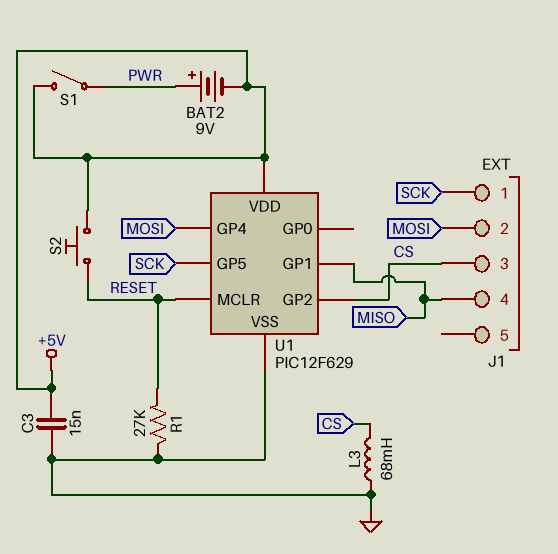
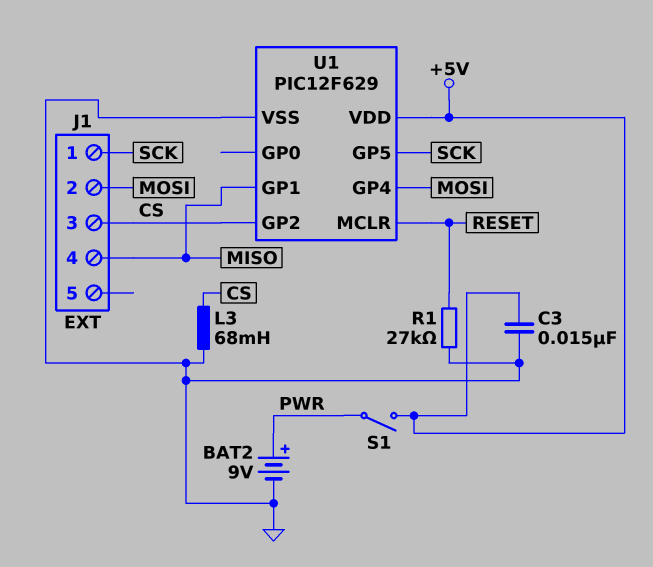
BAT2: 9V (plus PWR, minus +5V) -> 9V (plus PWR, minus GND)
S2: button (+5V, RESET) -> none

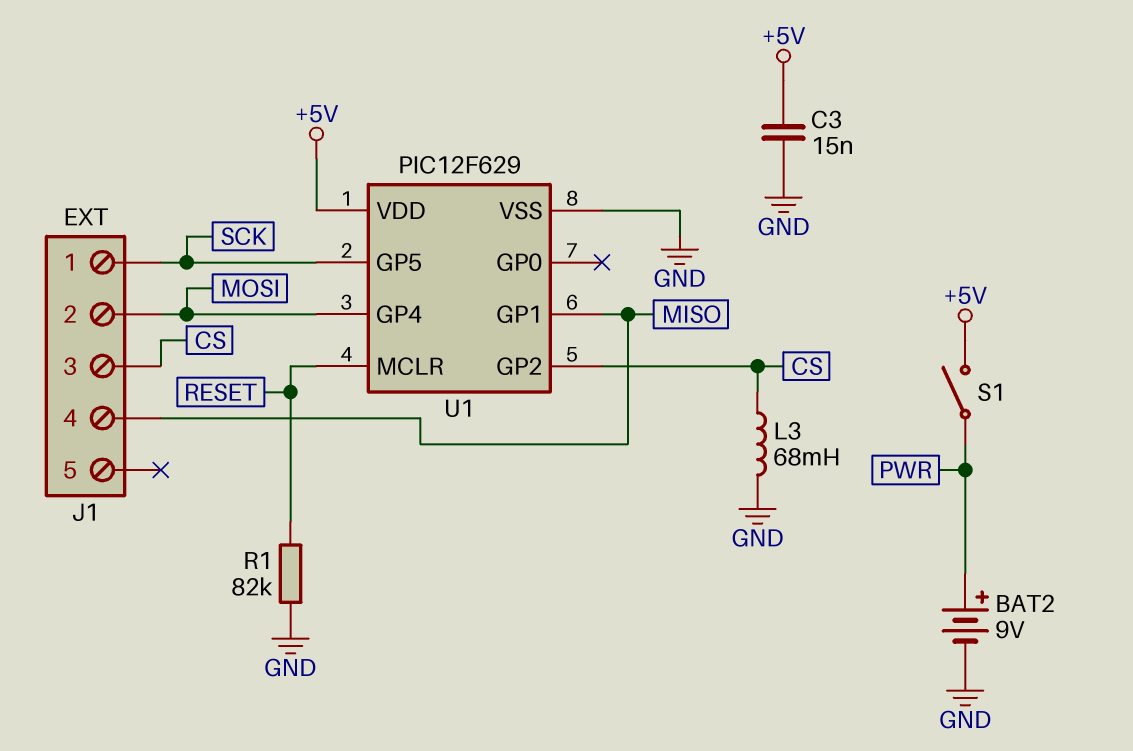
R1: 27k (GND, RESET) -> 82k (GND, RESET)

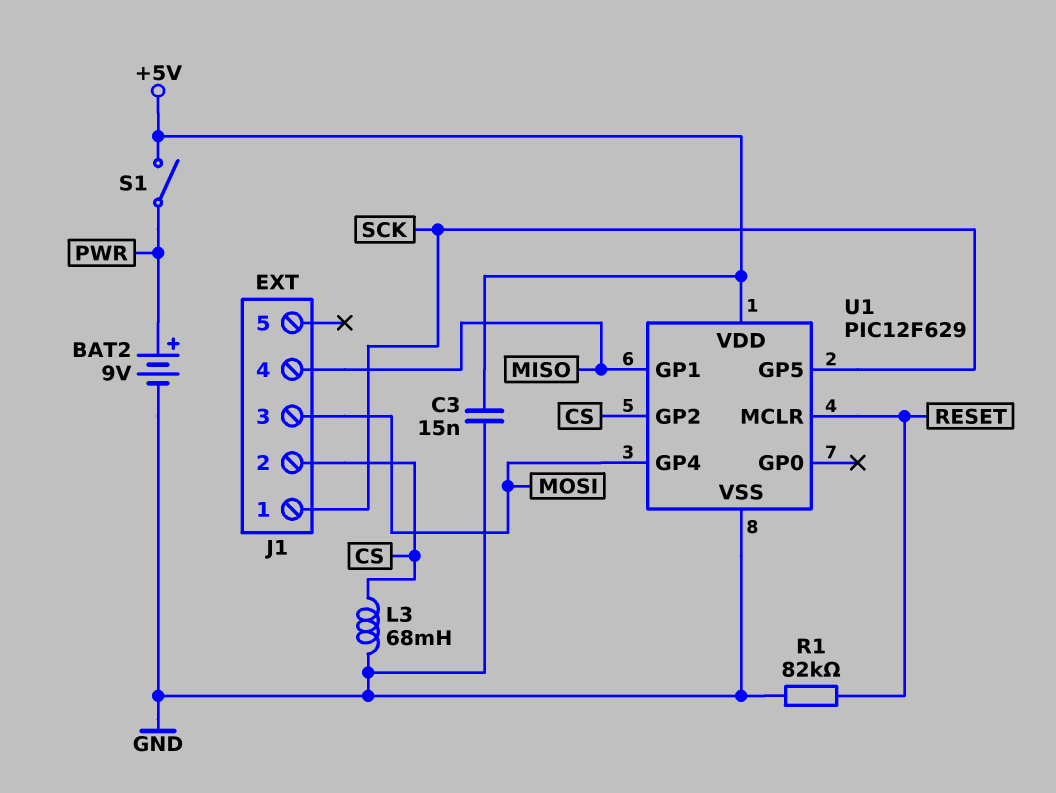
J1 pin 2: MOSI -> CS
J1 pin 3: CS -> MOSI

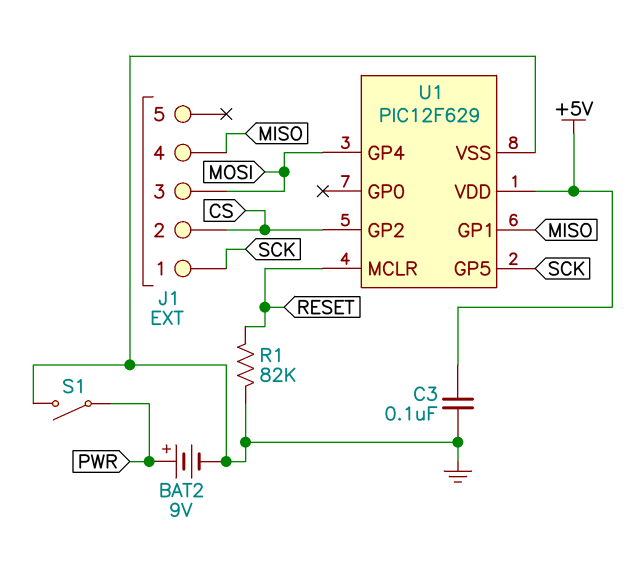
C3: 15nF (+5V, GND) -> 100nF (+5V, GND)
L3: 68mH (CS, GND) -> none
S1: switch (+5V, PWR) -> switch (GND, PWR)

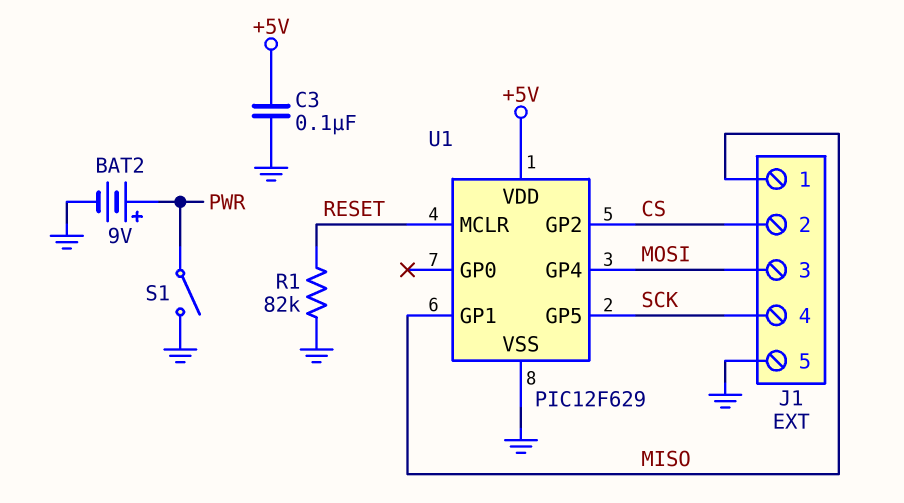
J1 pin 1: SCK -> MISO
J1 pin 4: MISO -> SCK
J1 pin 5: none -> GND

